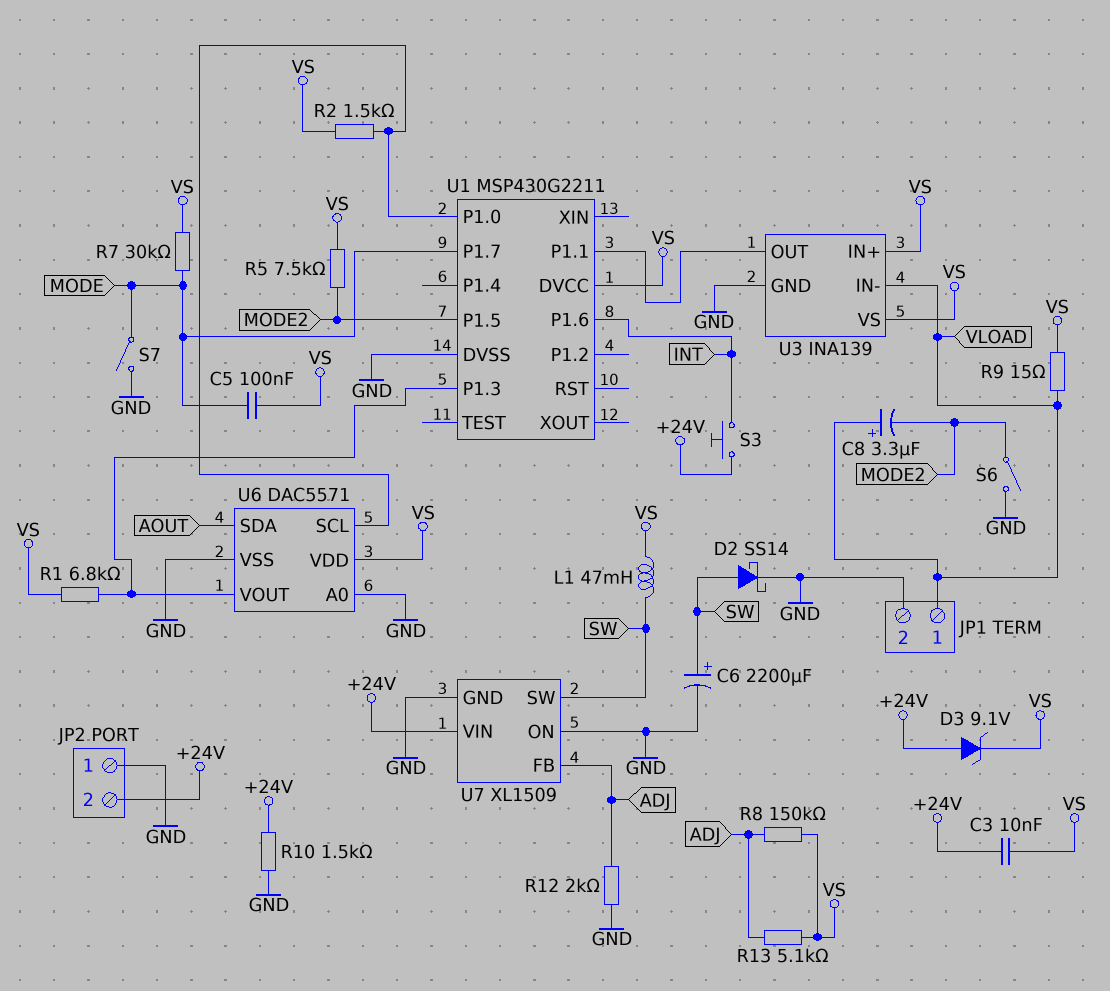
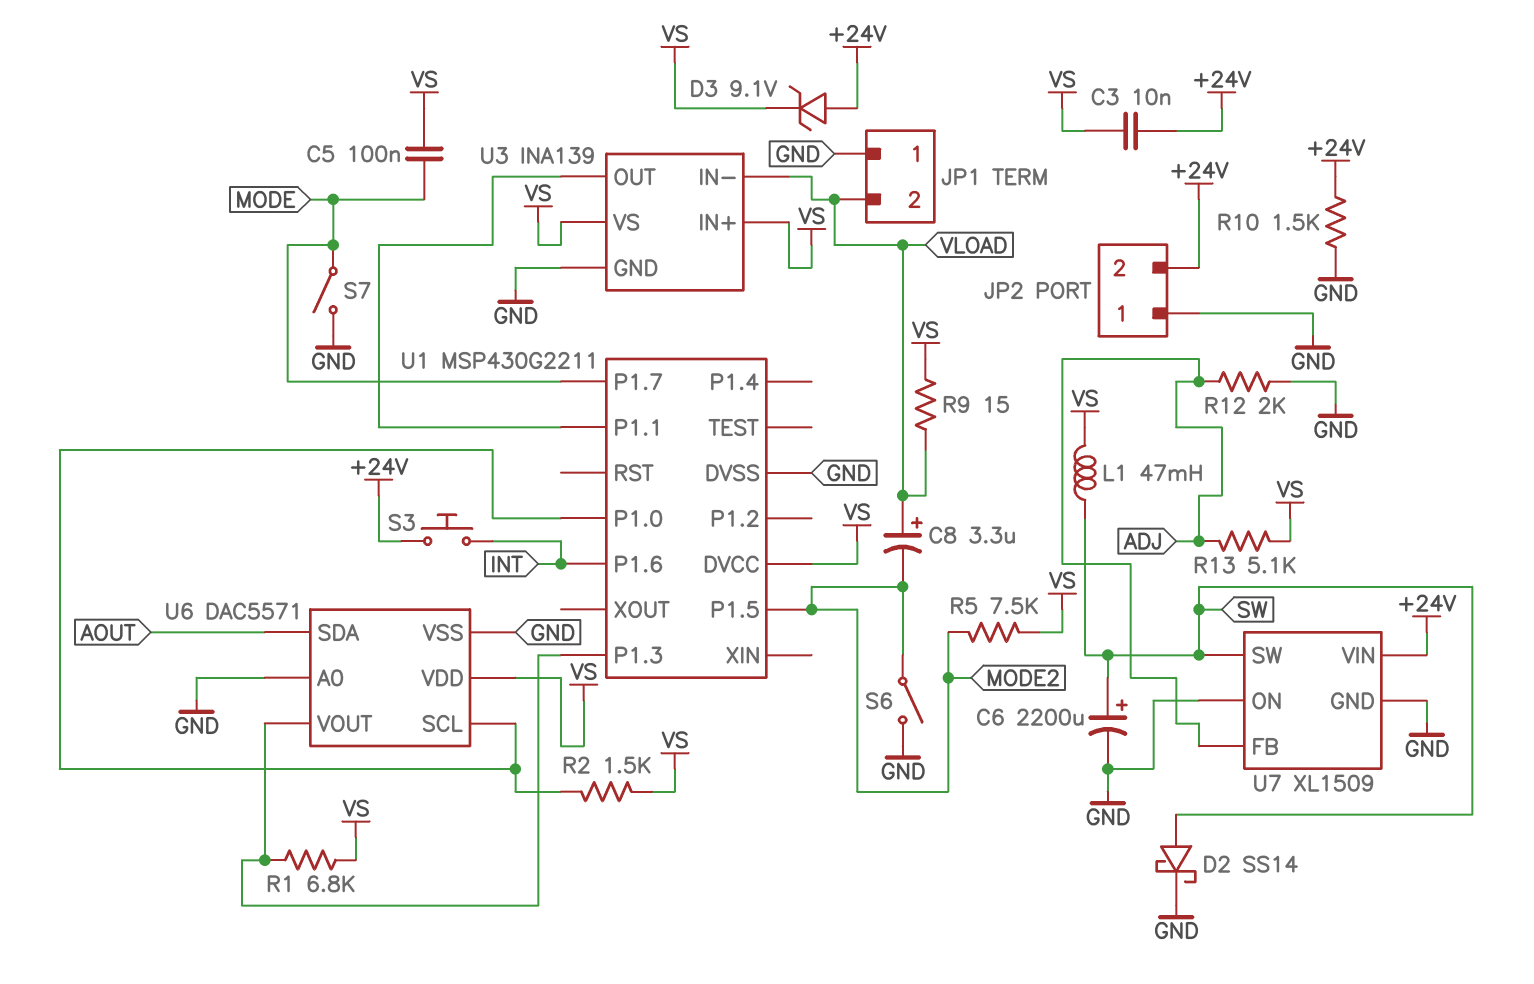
JP1 pin 1: VLOAD -> GND
JP1 pin 2: GND -> VLOAD
R7: 30k (MODE, VS) -> none
R8: 150k (ADJ, VS) -> none

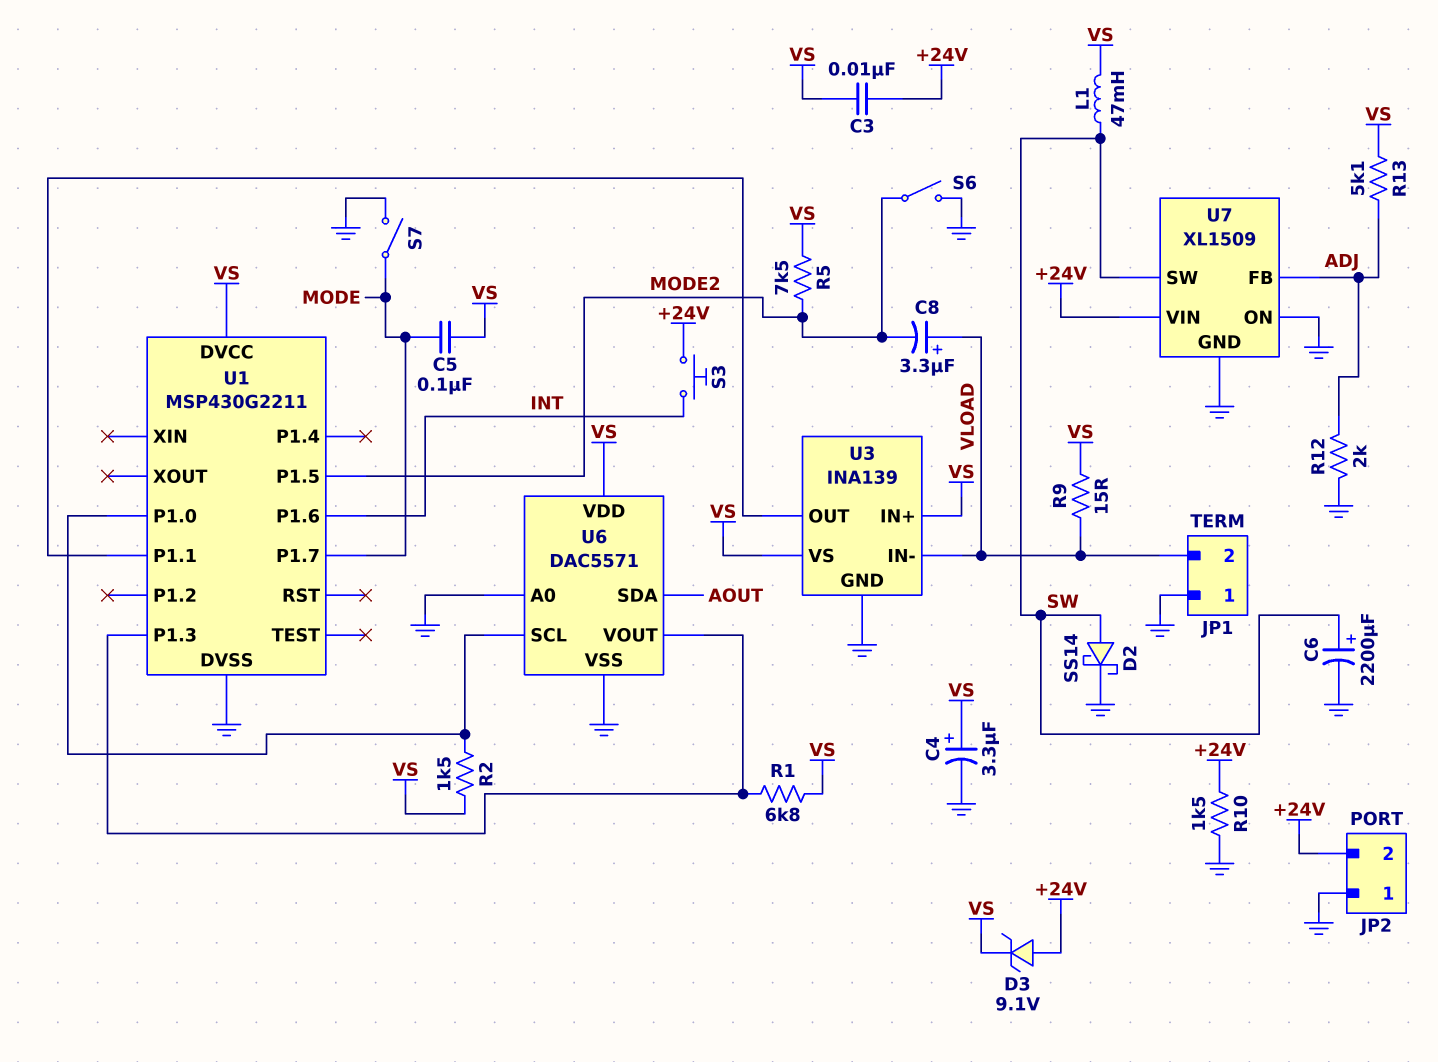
C4: none -> 3.3uF (plus VS, minus GND)

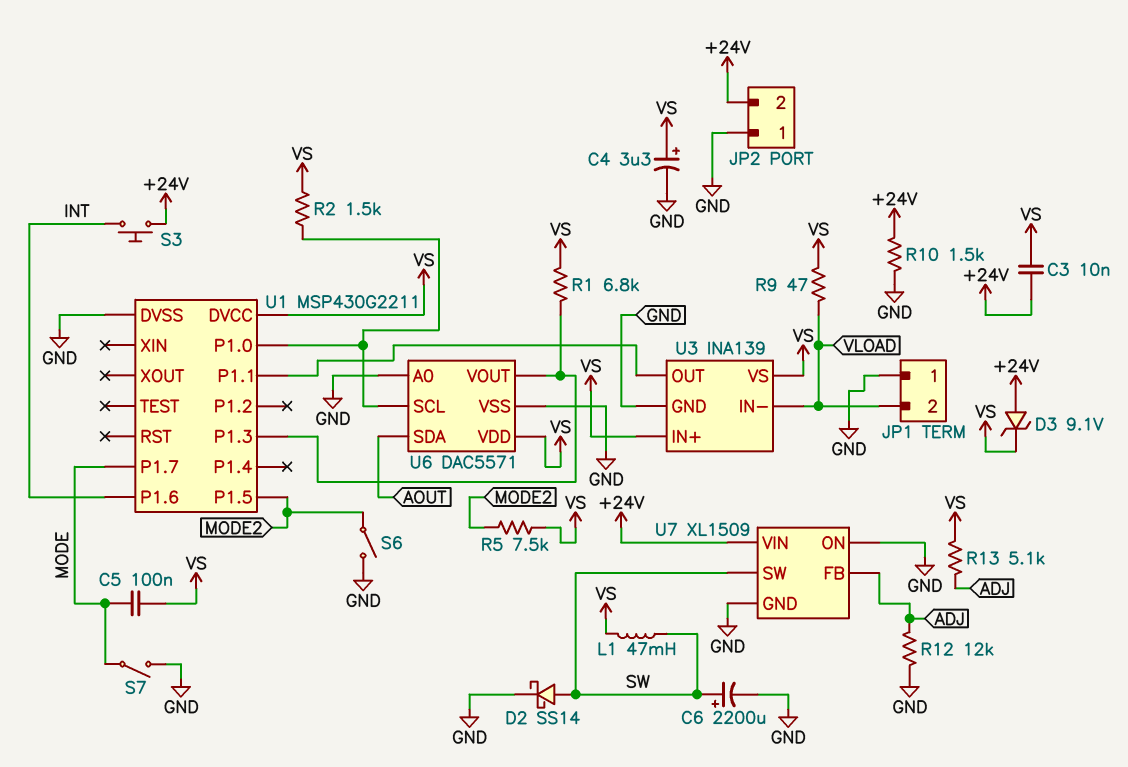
C8: 3.3uF (plus VLOAD, minus MODE2) -> none
R9: 15 (VLOAD, VS) -> 47 (VLOAD, VS)
R12: 2k (ADJ, GND) -> 12k (ADJ, GND)

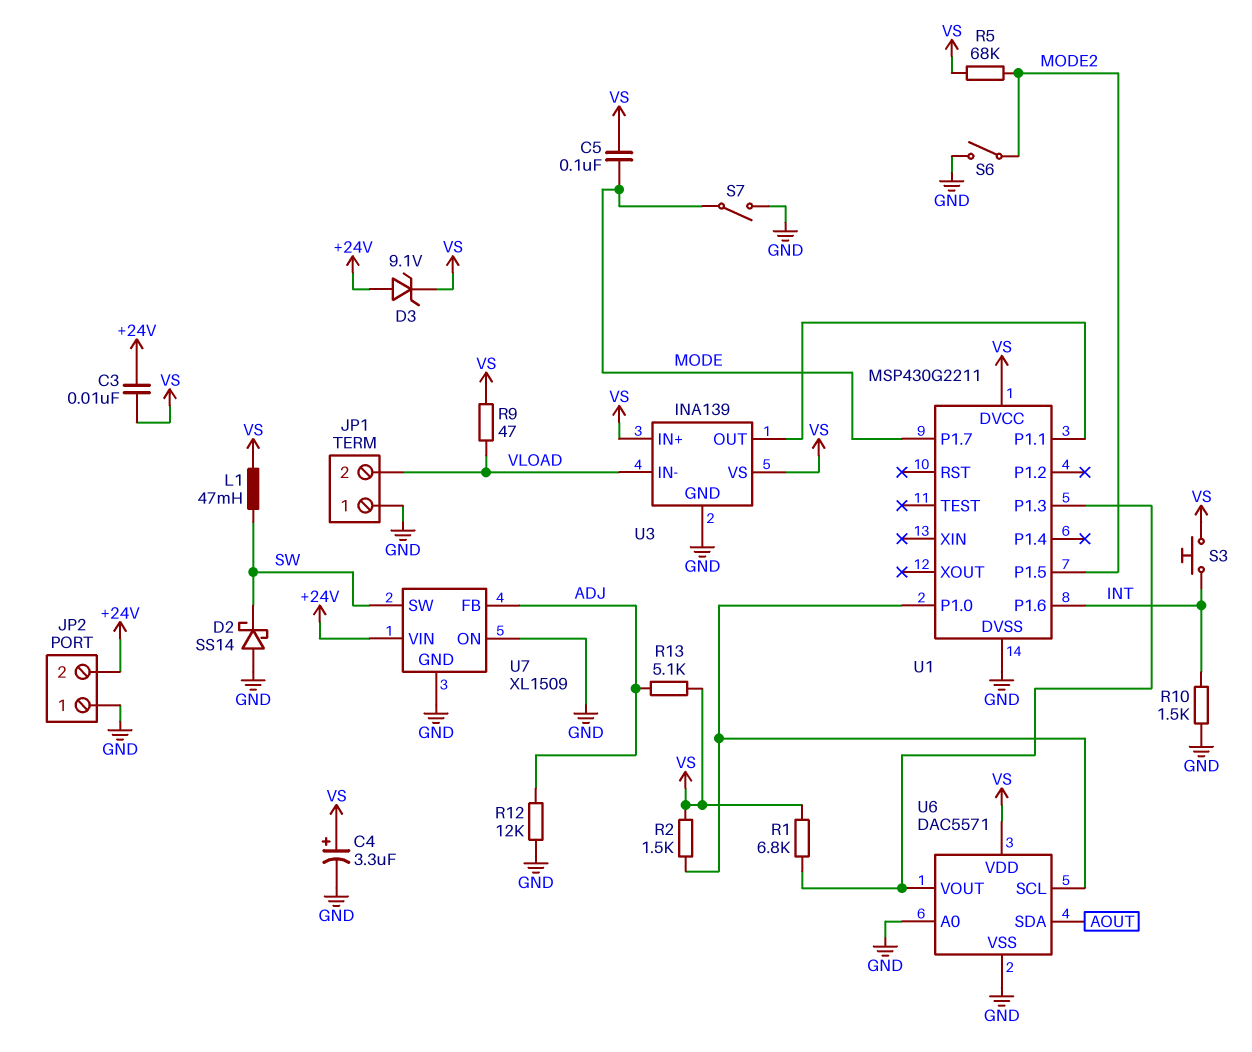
C6: 2200uF (plus SW, minus GND) -> none
D2: schottky SS14 (A SW, K GND) -> schottky SS14 (A GND, K SW)
R5: 7.5k (MODE2, VS) -> 68k (MODE2, VS)
R10: 1.5k (+24V, GND) -> 1.5k (GND, INT)
S3: button (+24V, INT) -> button (INT, VS)

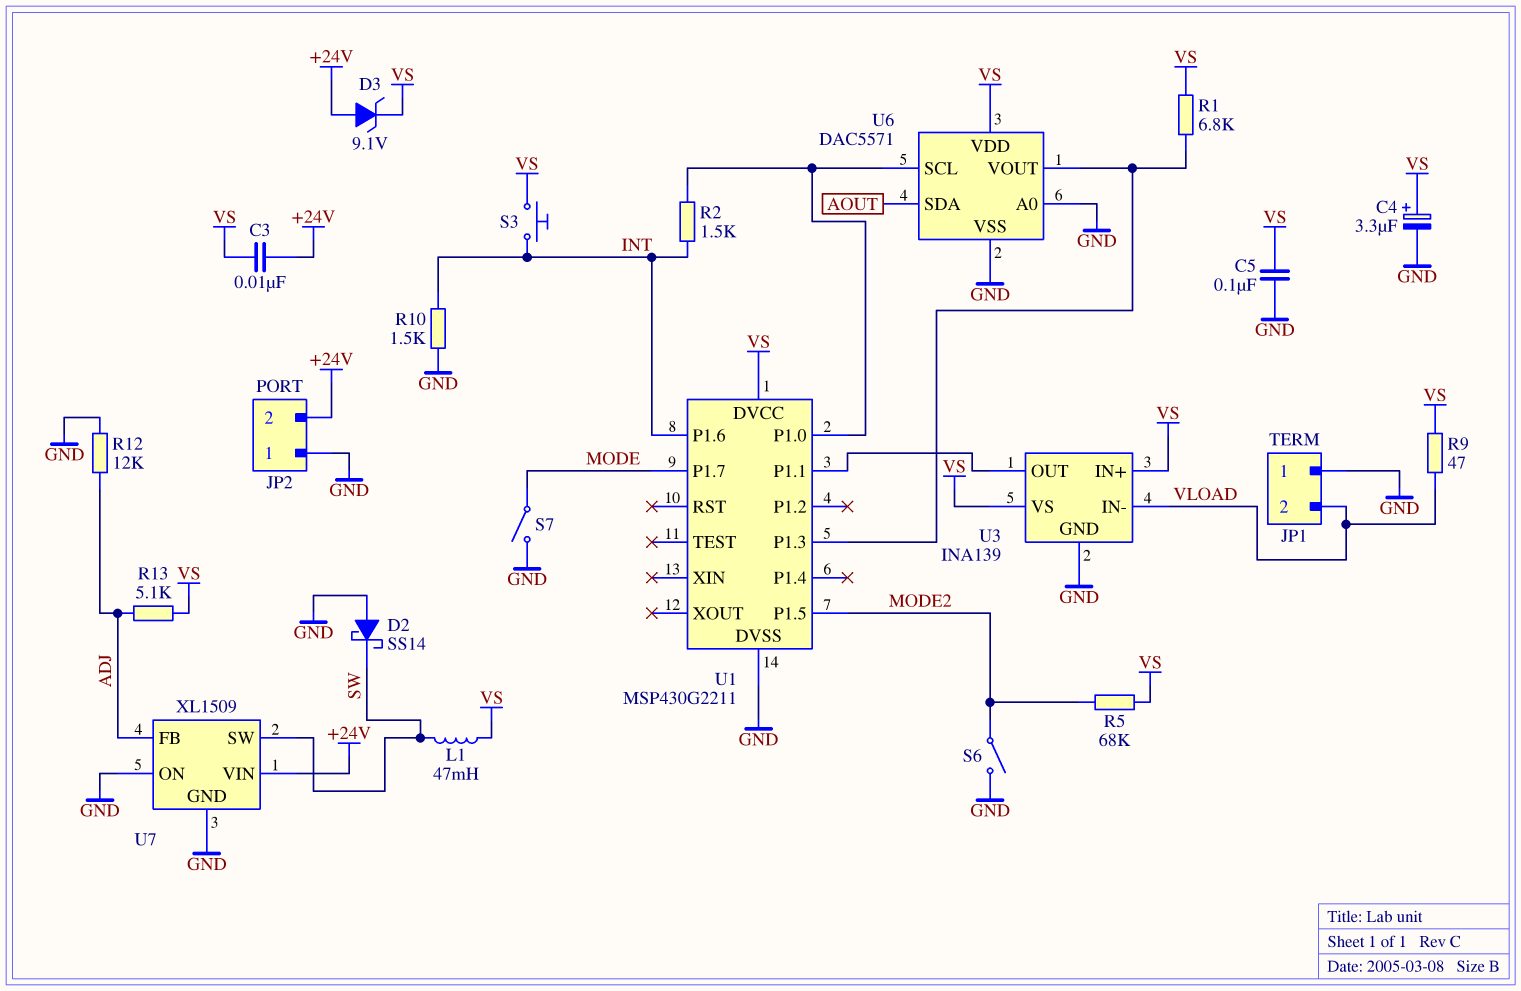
C5: 100nF (MODE, VS) -> 100nF (GND, VS)
R2: 1.5k (U1/P1.0, VS) -> 1.5k (INT, U1/P1.0)

